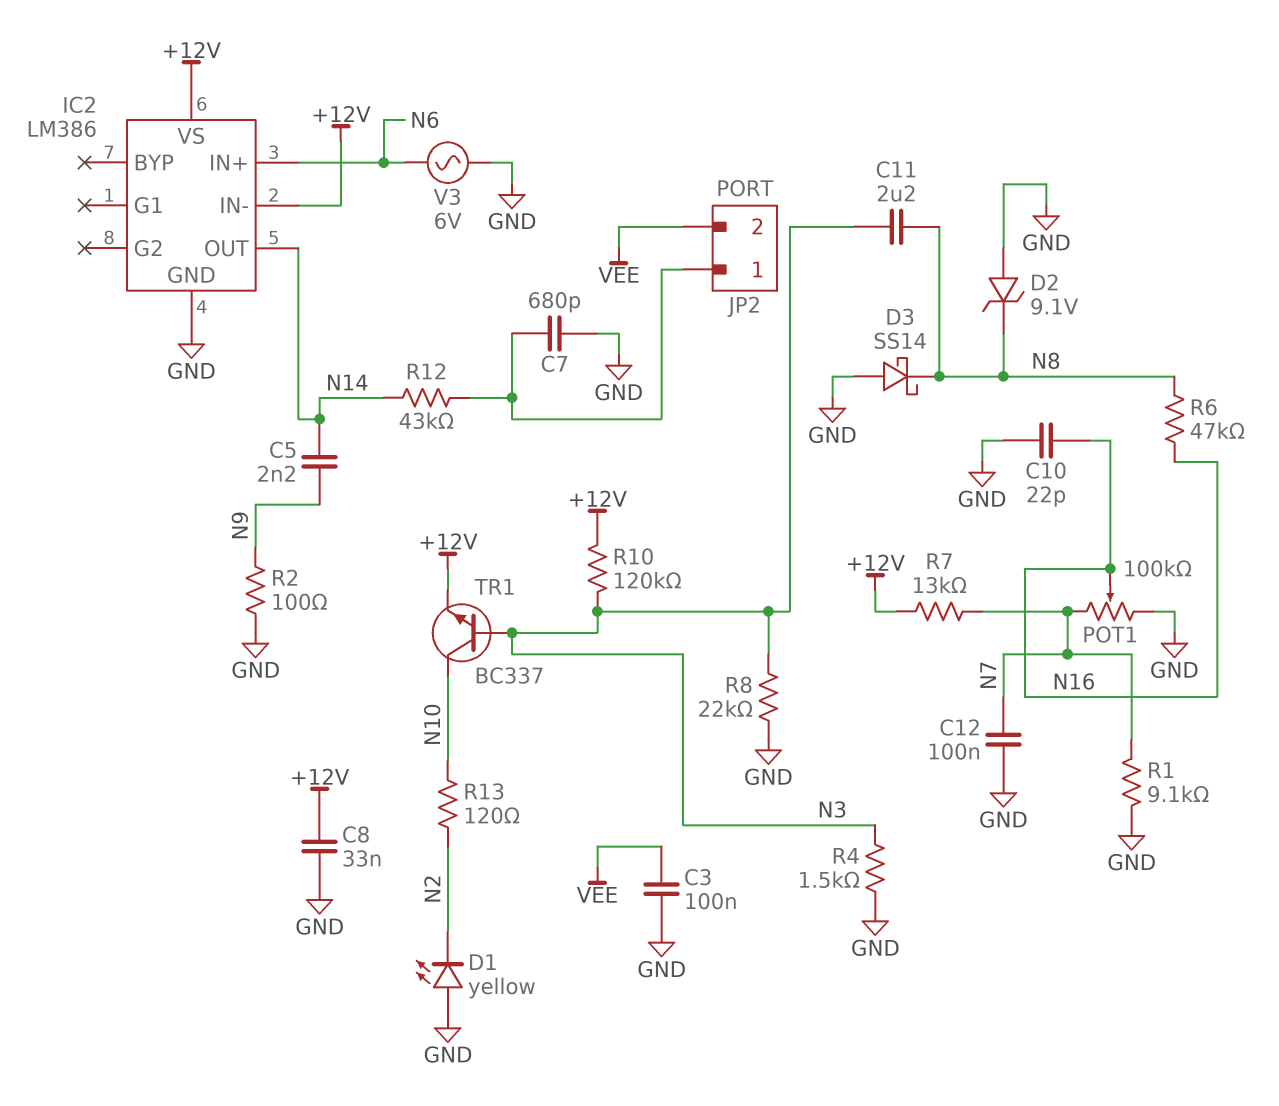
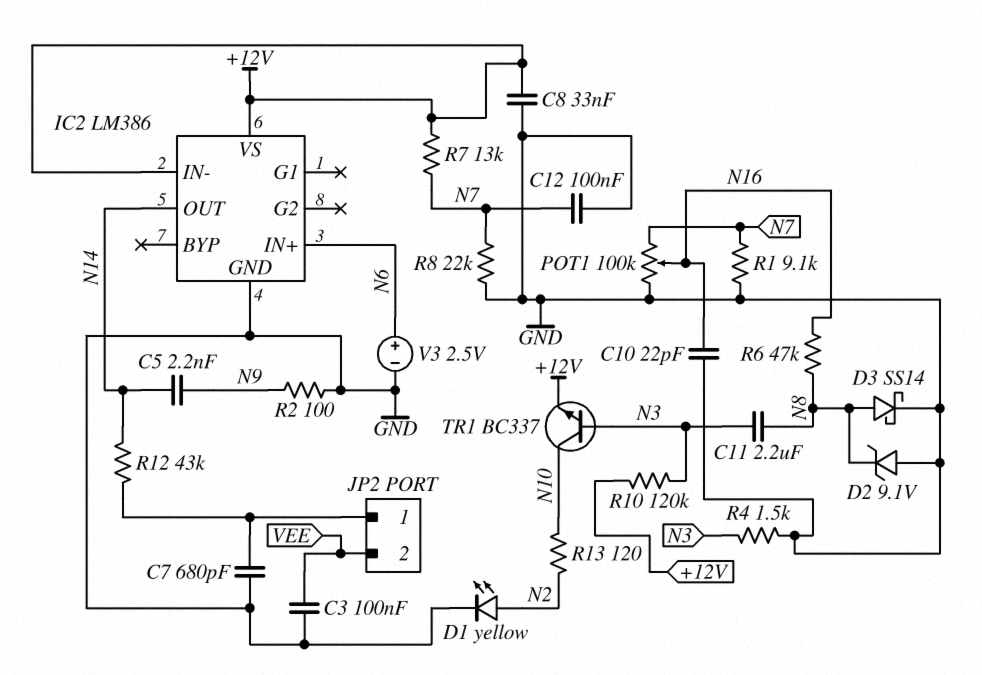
D1: LED yellow (A GND, K N2) -> LED yellow (A N2, K GND)
D3: schottky SS14 (A GND, K N8) -> schottky SS14 (A N8, K GND)
R8: 22k (GND, N3) -> 22k (GND, N7)
V3: AC 6V (GND, N6) -> 2.5V (plus N6, minus GND)

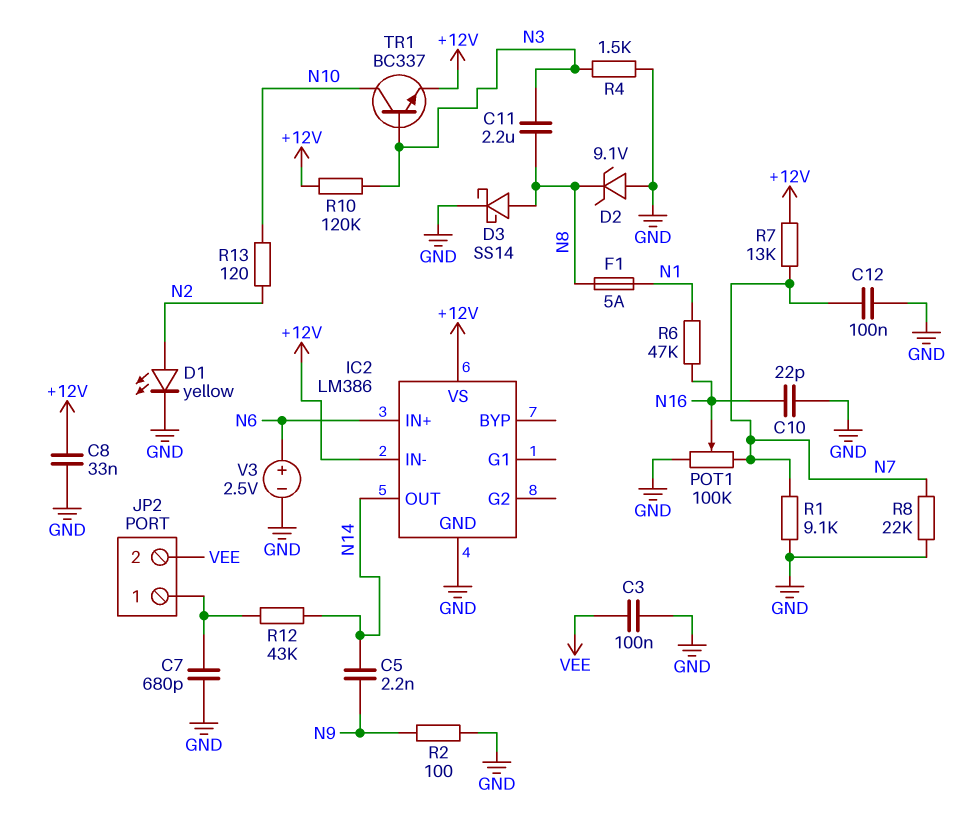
F1: none -> 5A (N1, N8)
R6: 47k (N8, N16) -> 47k (N1, N16)

